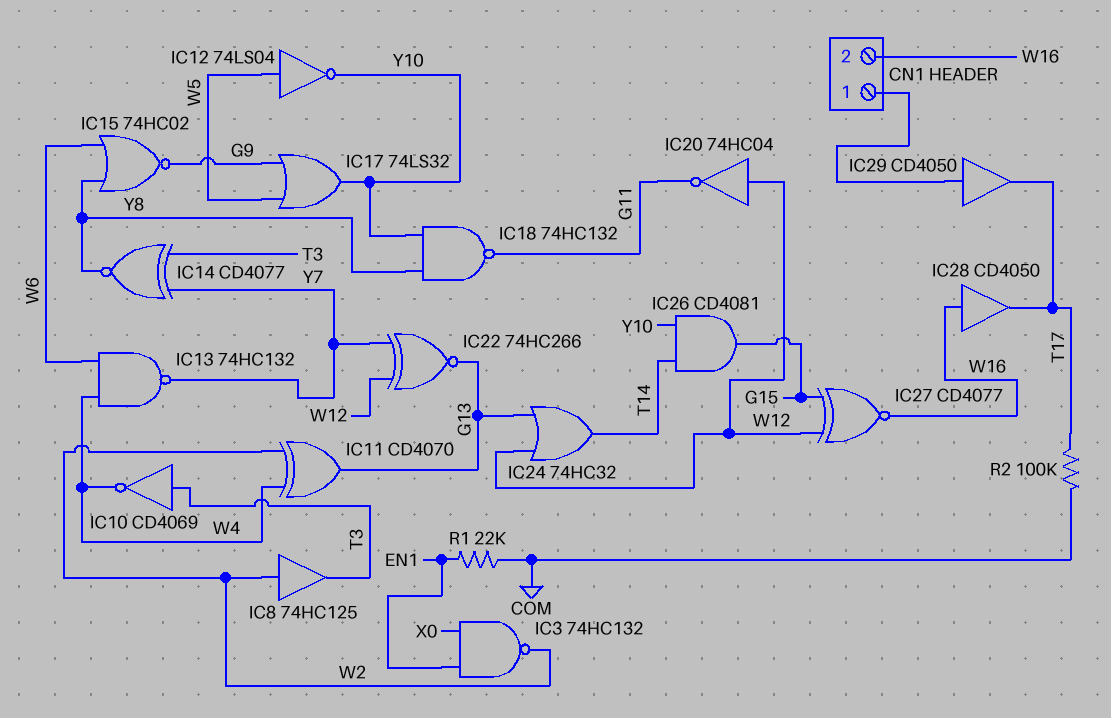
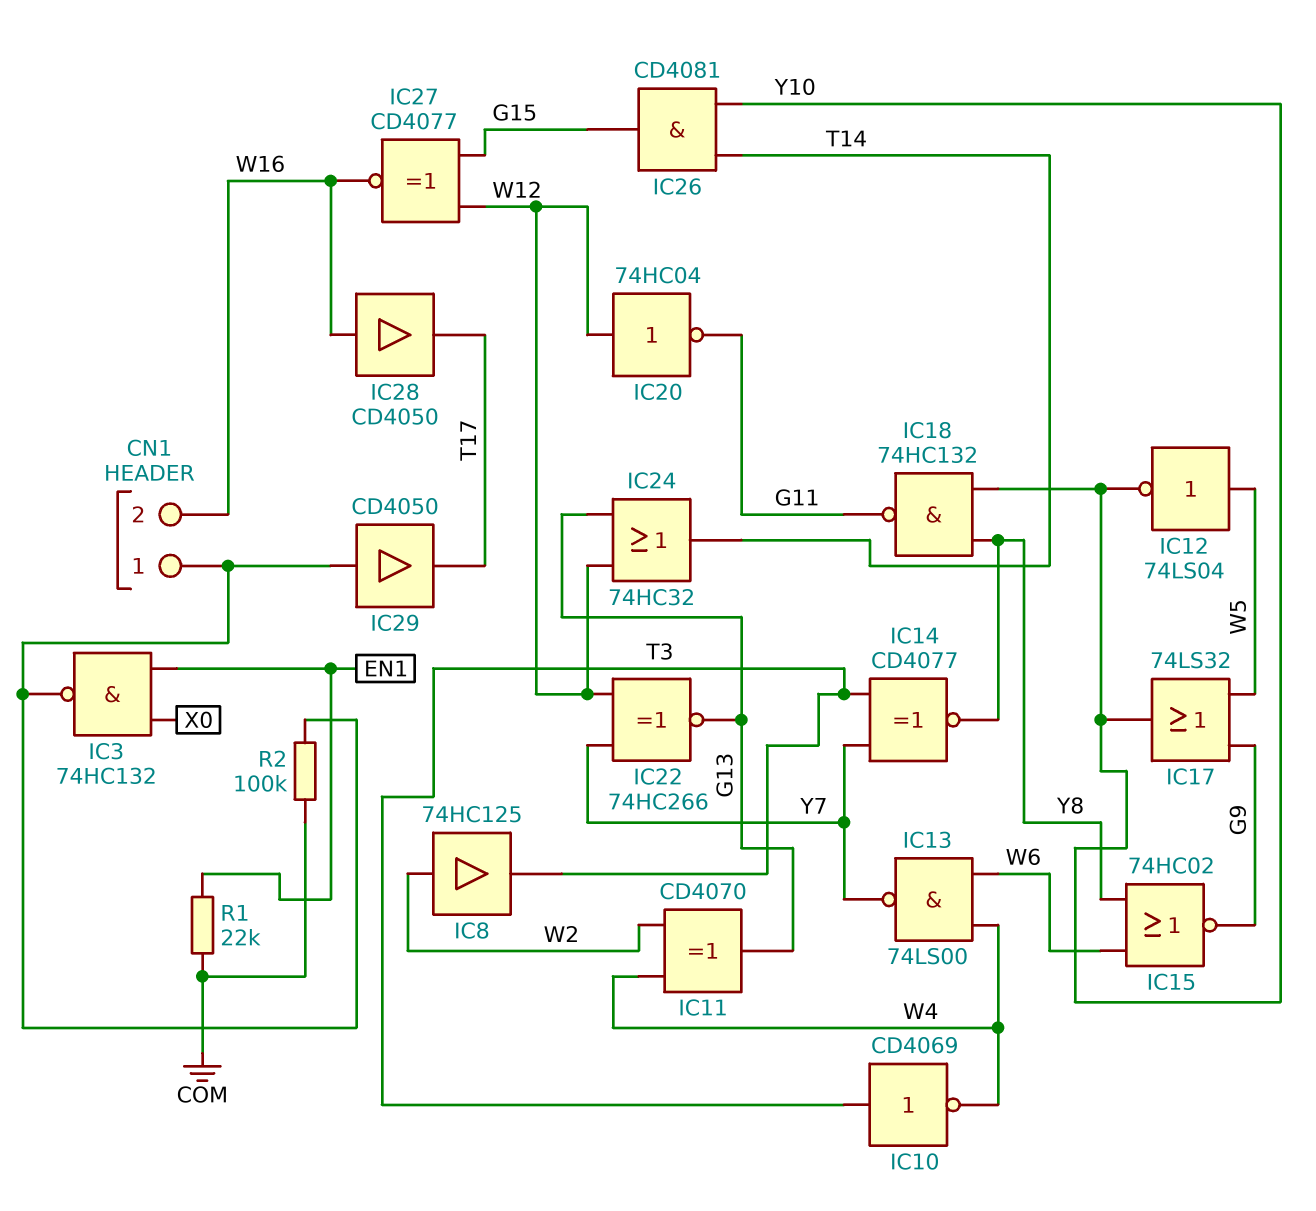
IC3: NAND 74HC132 (in EN1, in X0, out W2) -> NAND 74HC132 (in EN1, in X0, out CN1/1)
IC13: NAND 74HC132 (in W4, in W6, out Y7) -> NAND 74LS00 (in W4, in W6, out Y7)
R2: 100k (COM, T17) -> 100k (CN1/1, COM)

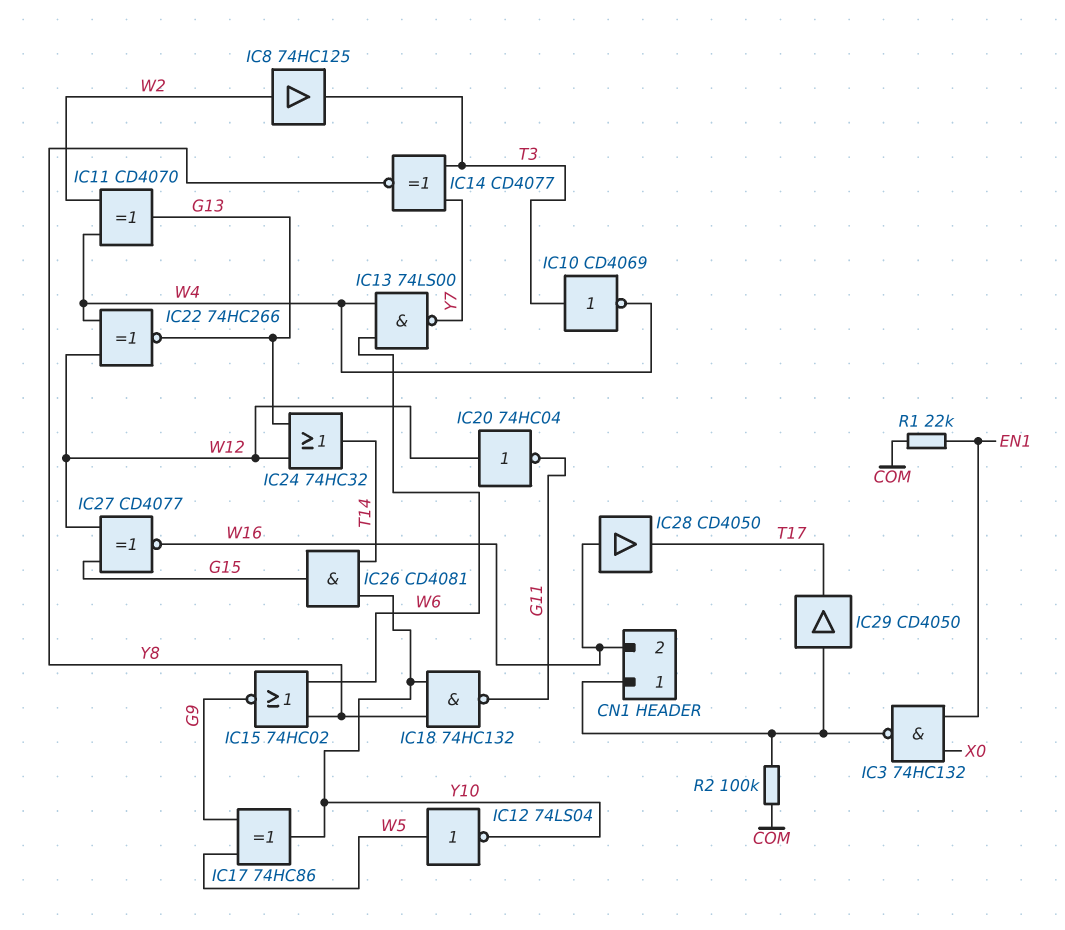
IC17: OR 74LS32 (in G9, in W5, out Y10) -> XOR 74HC86 (in G9, in W5, out Y10)
IC22: XNOR 74HC266 (in W12, in Y7, out G13) -> XNOR 74HC266 (in W4, in W12, out G13)

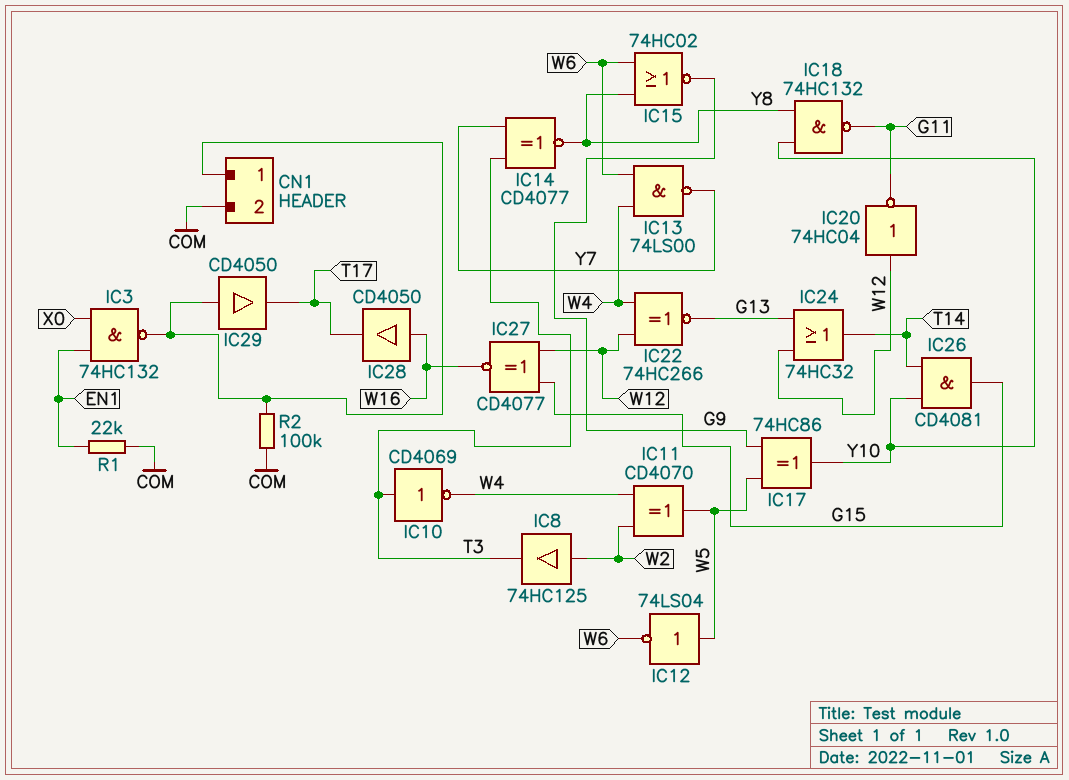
CN1 pin 2: W16 -> COM
IC11: XOR CD4070 (in W2, in W4, out G13) -> XOR CD4070 (in W2, in W4, out W5)
IC12: NOT 74LS04 (in W5, out Y10) -> NOT 74LS04 (in W5, out W6)

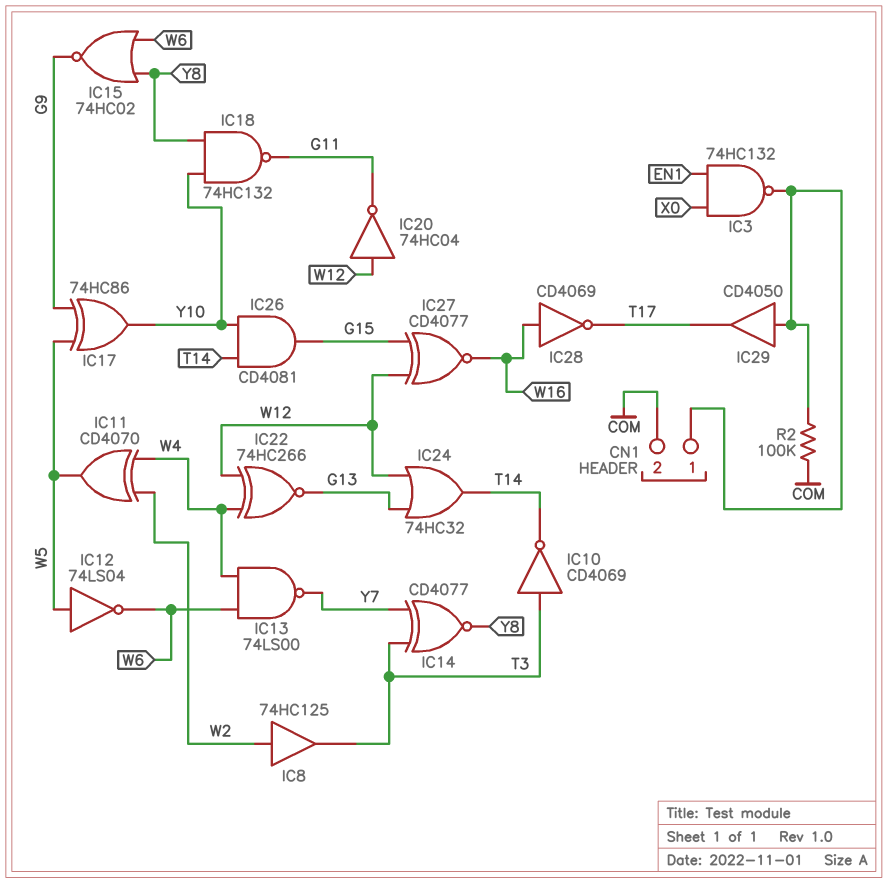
IC10: NOT CD4069 (in T3, out W4) -> NOT CD4069 (in T3, out T14)
IC28: buffer CD4050 (in W16, out T17) -> NOT CD4069 (in W16, out T17)
R1: 22k (COM, EN1) -> none

